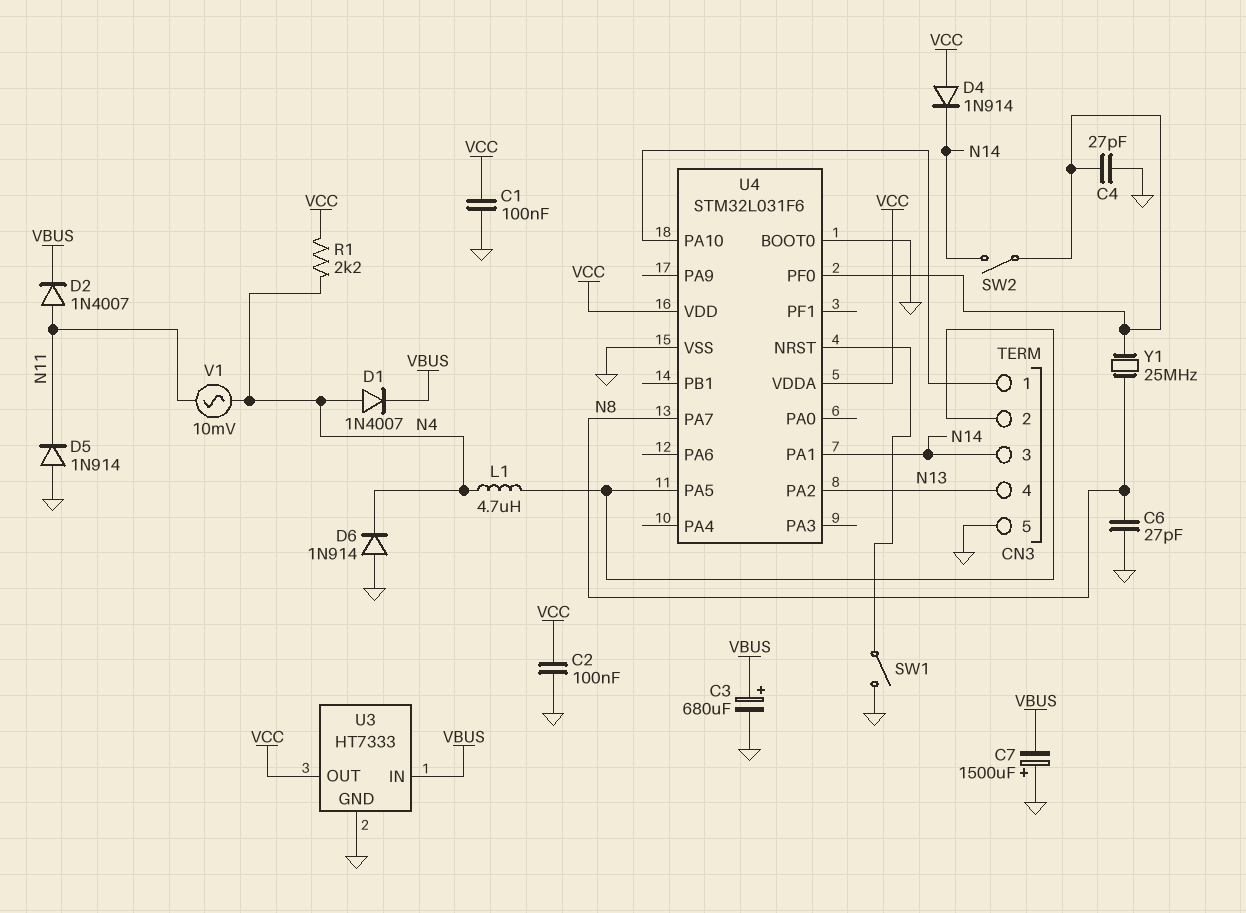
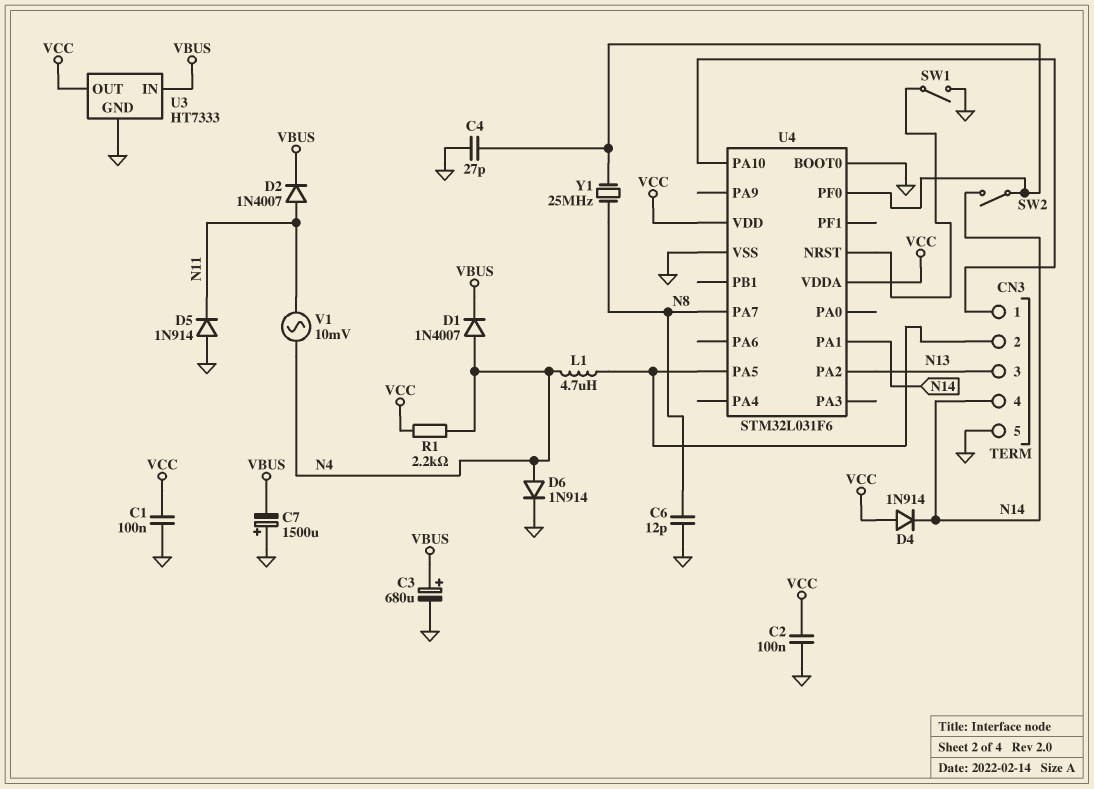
C6: 27pF (GND, N8) -> 12pF (GND, N8)
CN3 pin 3: N14 -> N13
CN3 pin 4: N13 -> N14
D6: diode 1N914 (A GND, K N4) -> diode 1N914 (A N4, K GND)

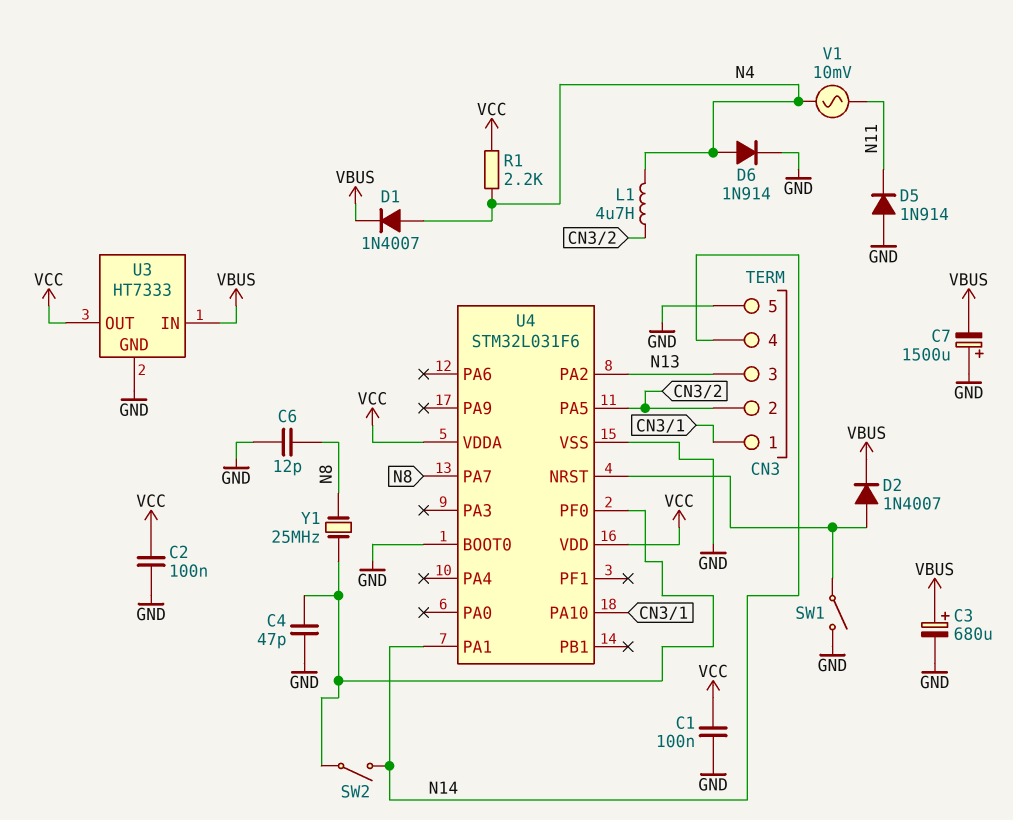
C4: 27pF (GND, U4/PF0) -> 47pF (GND, U4/PF0)
D2: diode 1N4007 (A N11, K VBUS) -> diode 1N4007 (A U4/NRST, K VBUS)
D4: diode 1N914 (A VCC, K N14) -> none

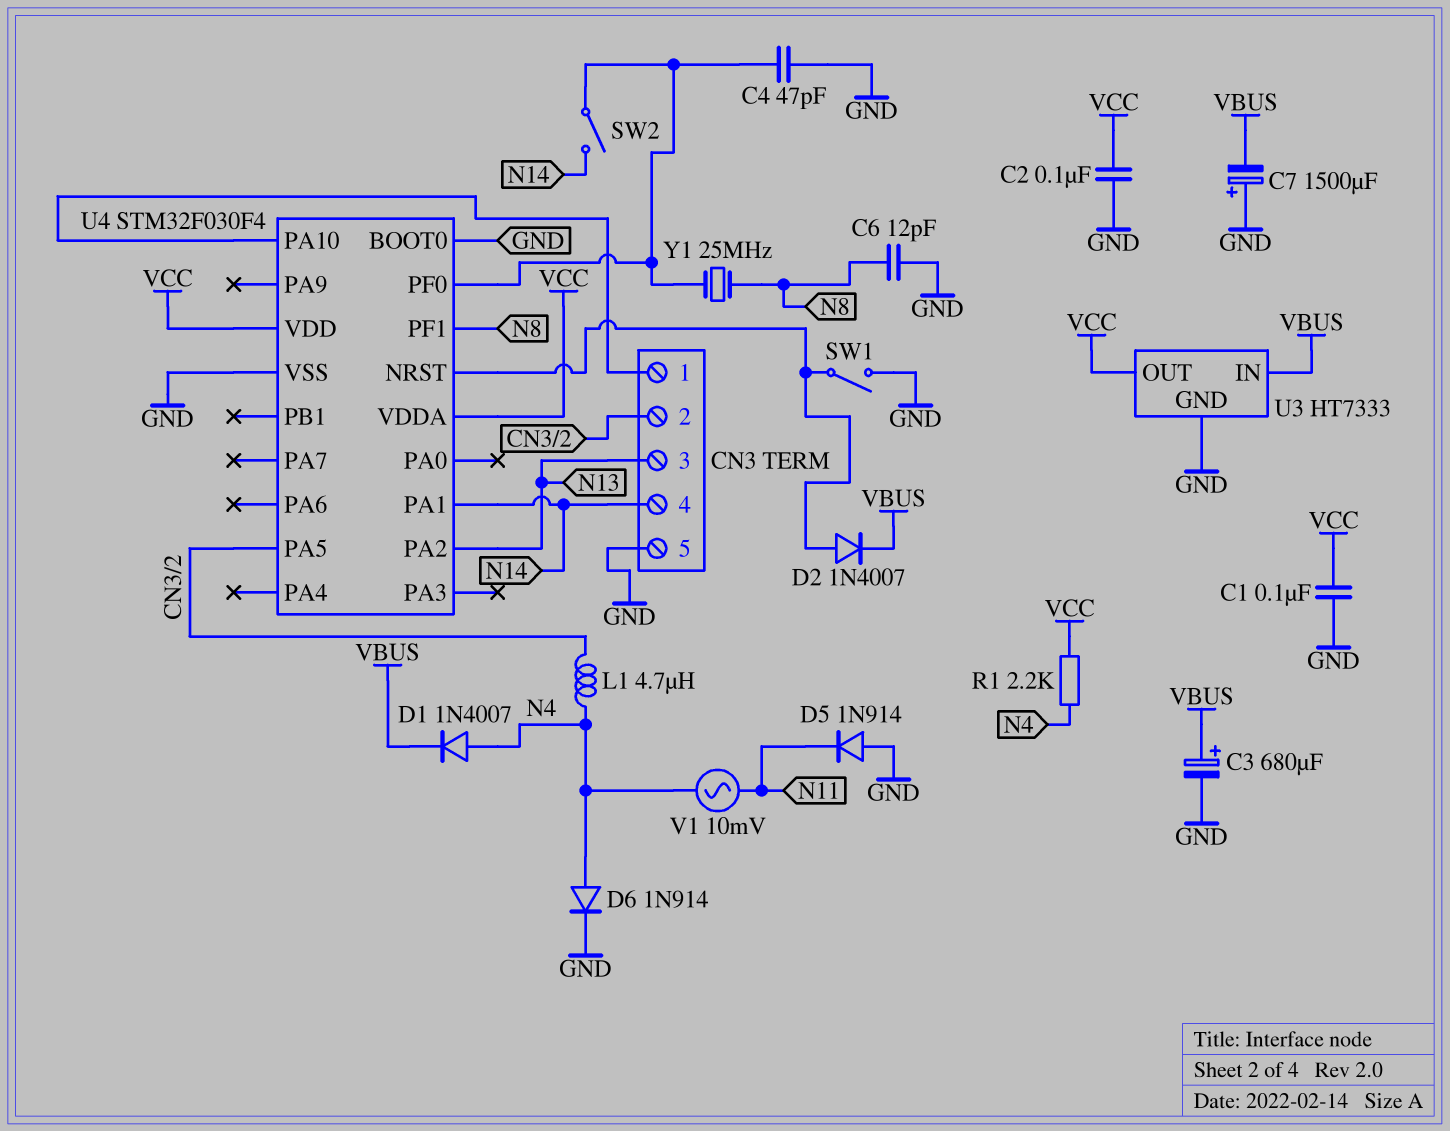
U4: STM32L031F6 -> STM32F030F4
U4 pin PA7: N8 -> none
U4 pin PF1: none -> N8

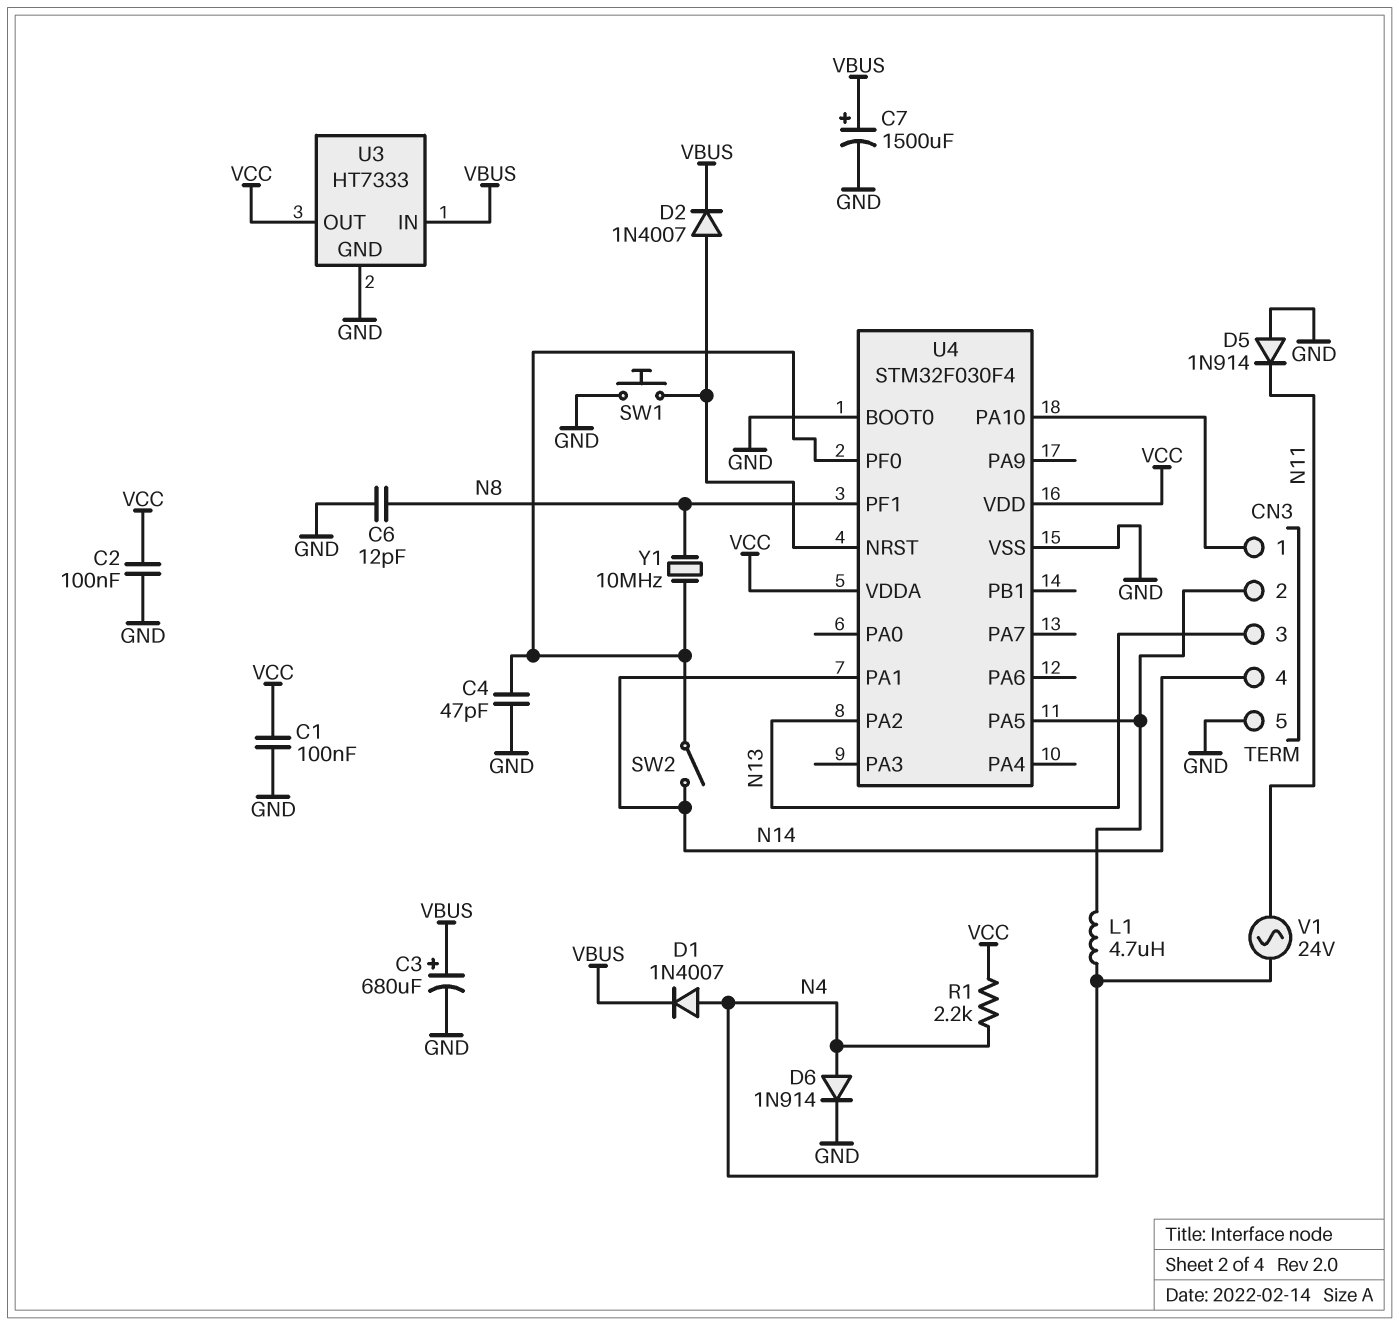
C7: 1500uF (plus GND, minus VBUS) -> 1500uF (plus VBUS, minus GND)
SW1: switch (GND, U4/NRST) -> button (GND, U4/NRST)
V1: AC 10mV (N4, N11) -> AC 24V (N4, N11)
Y1: 25MHz (N8, U4/PF0) -> 10MHz (N8, U4/PF0)

